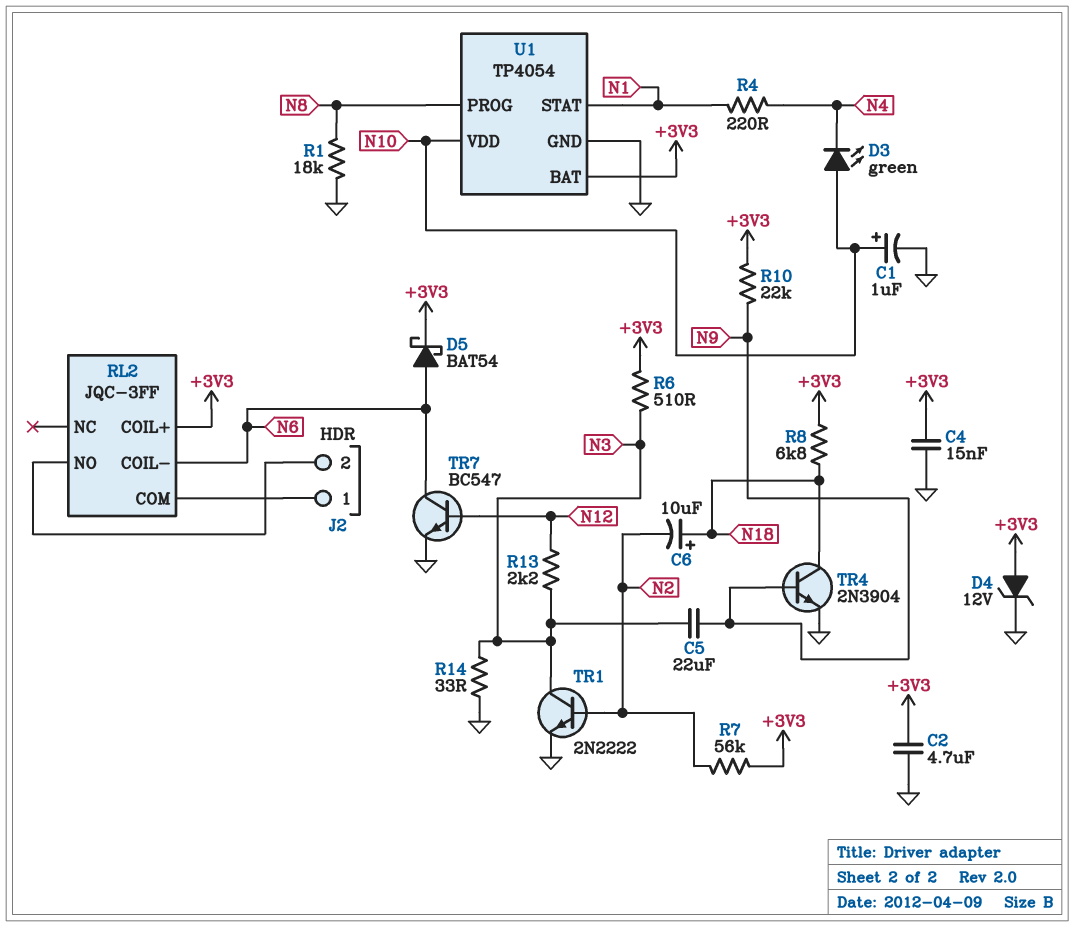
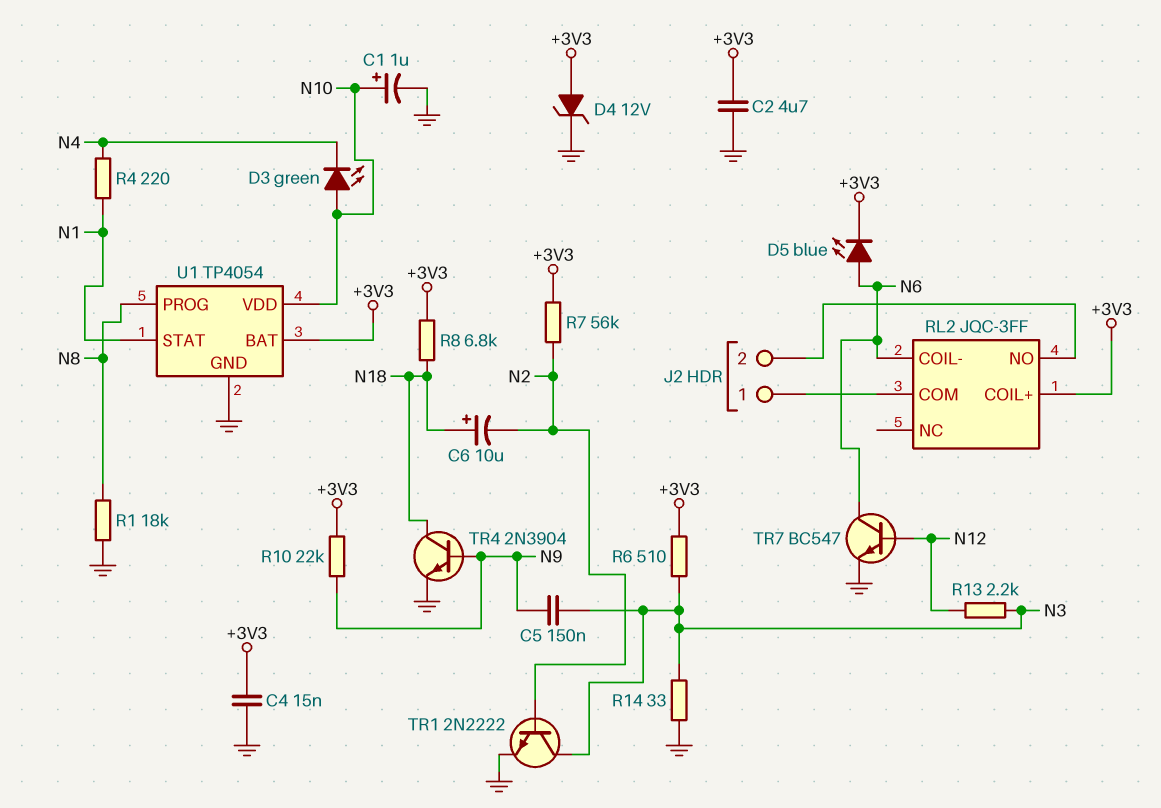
C5: 22uF (N3, N9) -> 150nF (N3, N9)
D5: schottky BAT54 (A N6, K +3V3) -> LED blue (A N6, K +3V3)

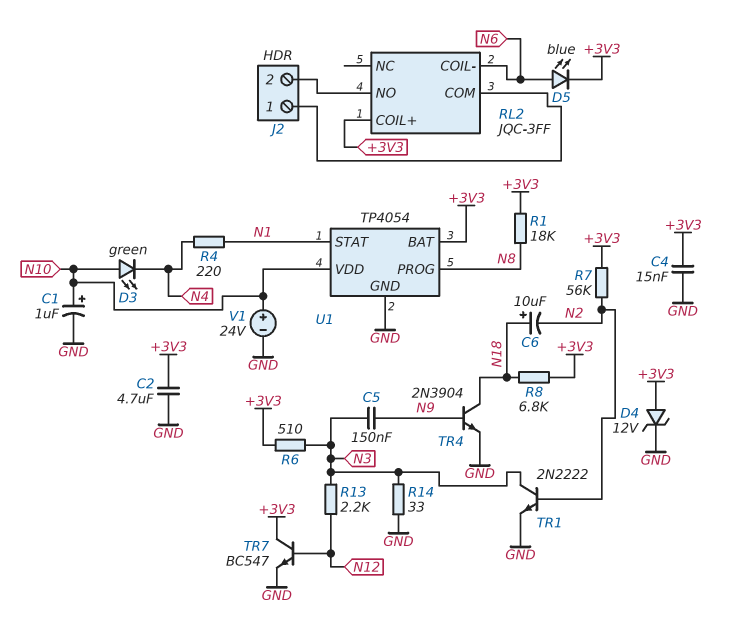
R1: 18k (GND, N8) -> 18k (+3V3, N8)
R10: 22k (+3V3, N9) -> none
TR7: NPN BC547 (B N12, C N6, E GND) -> NPN BC547 (B N12, C +3V3, E GND)
V1: none -> 24V (plus N10, minus GND)

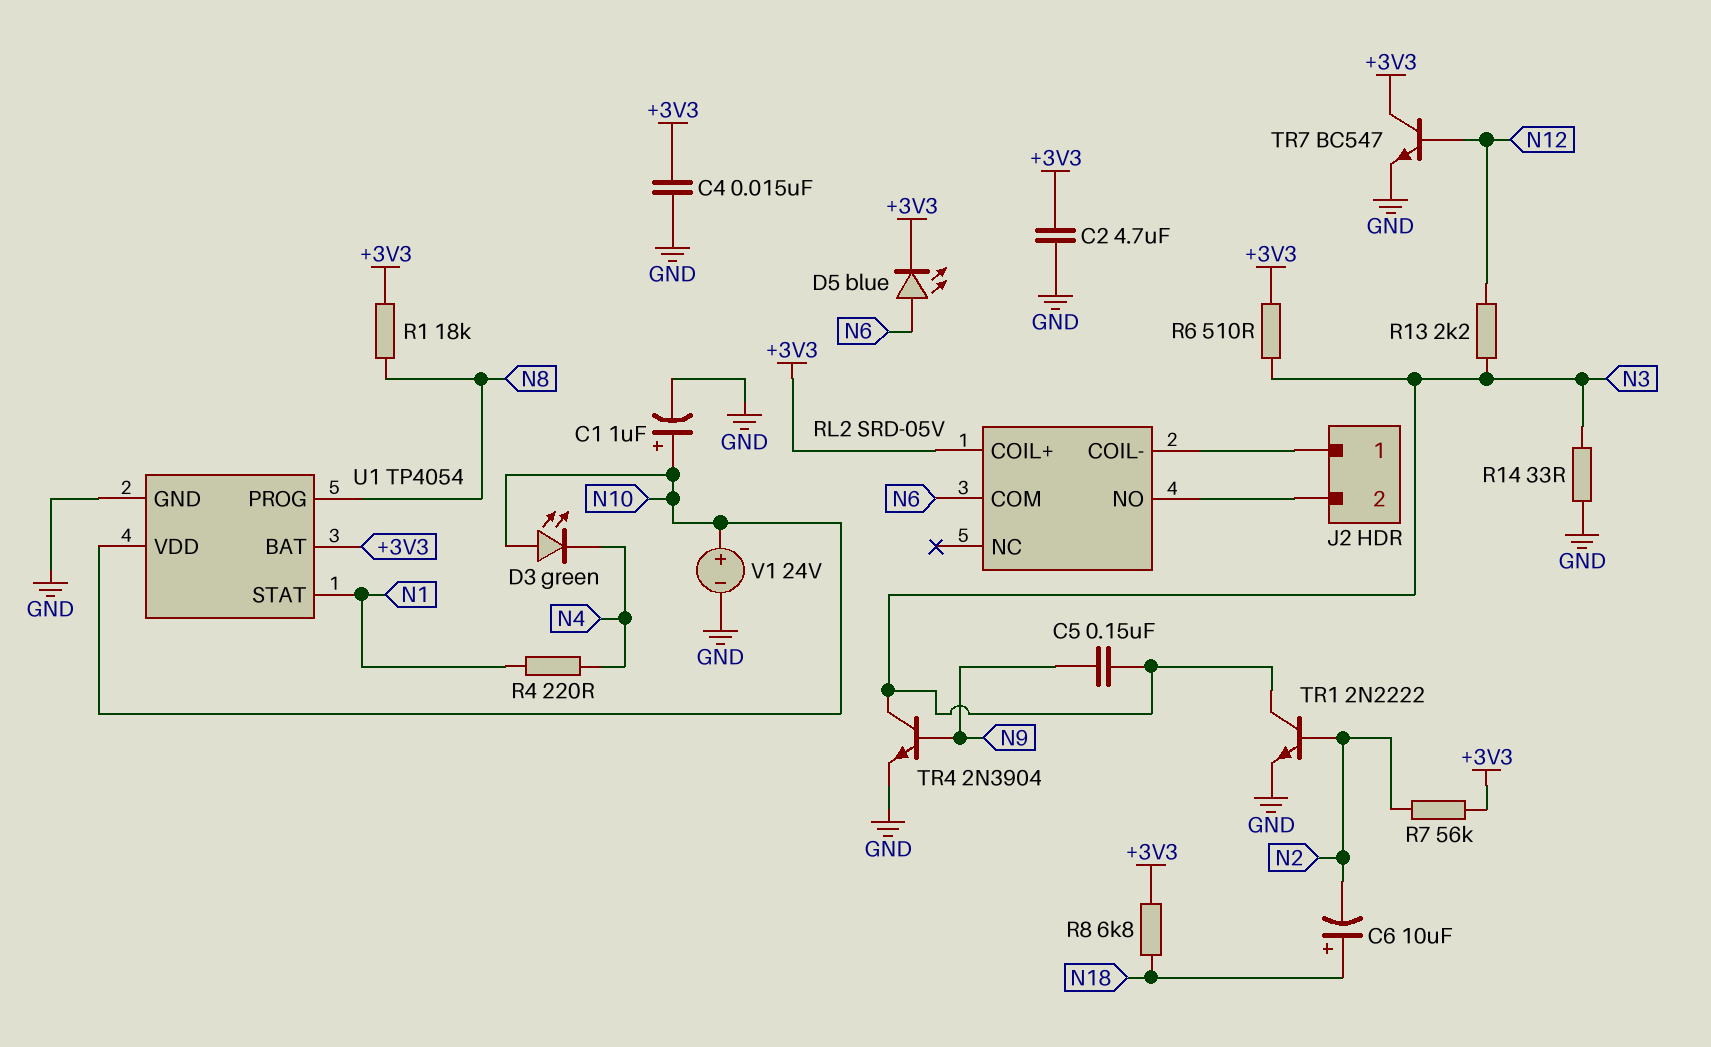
D4: zener 12V (A +3V3, K GND) -> none
RL2: JQC-3FF -> SRD-05V
RL2 pin COIL-: N6 -> J2/1
RL2 pin COM: J2/1 -> N6
TR4: NPN 2N3904 (B N9, C N18, E GND) -> NPN 2N3904 (B N9, C N3, E GND)

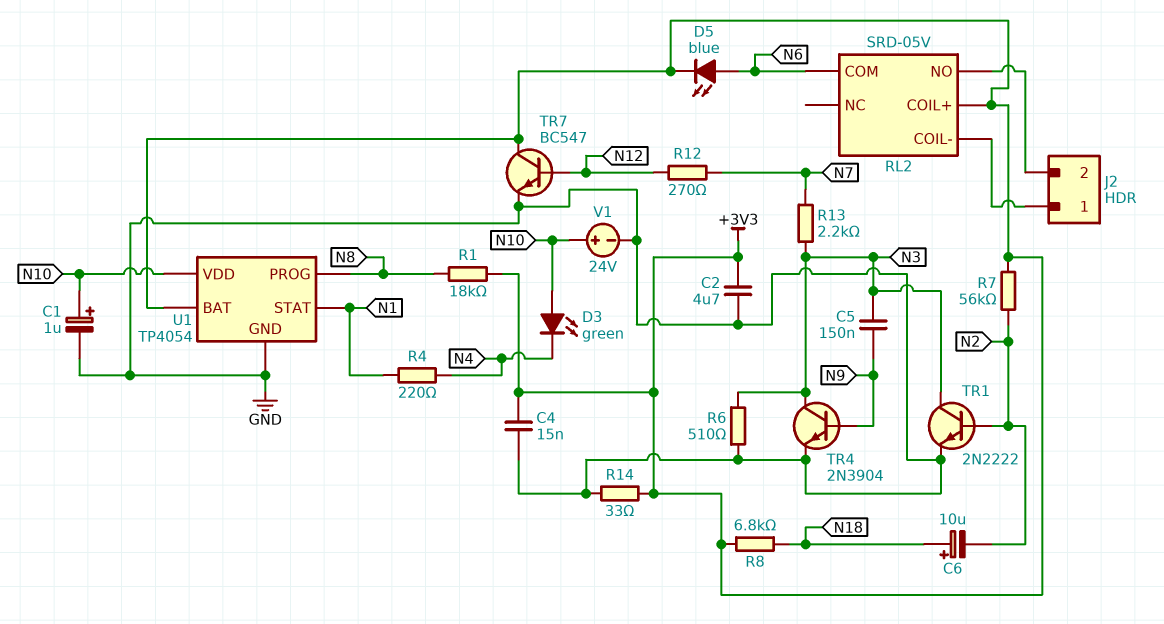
R6: 510 (+3V3, N3) -> 510 (GND, N3)
R12: none -> 270 (N7, N12)
R13: 2.2k (N3, N12) -> 2.2k (N3, N7)
R14: 33 (GND, N3) -> 33 (+3V3, GND)

